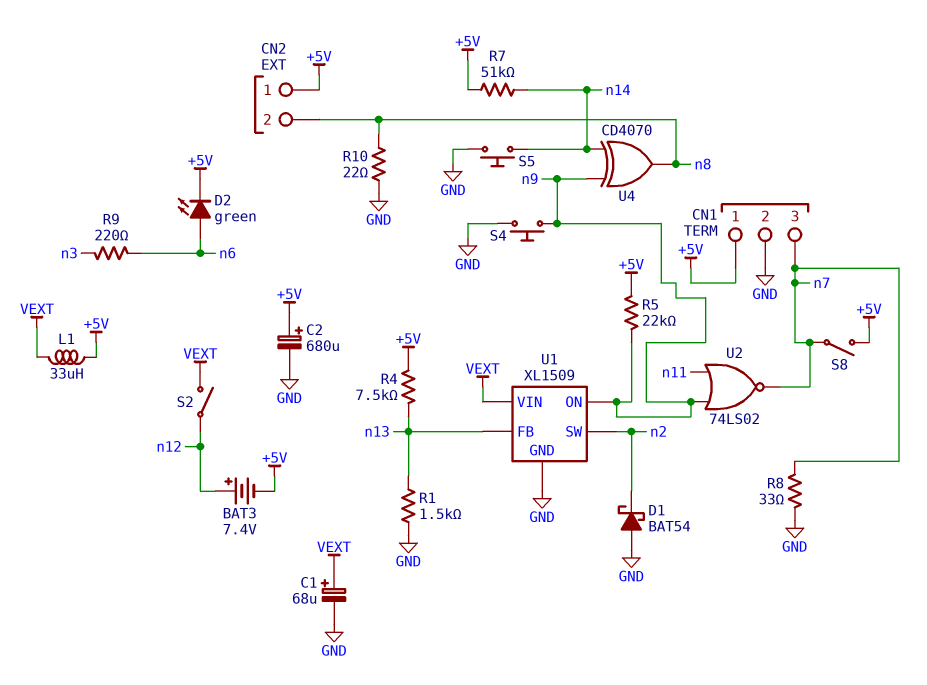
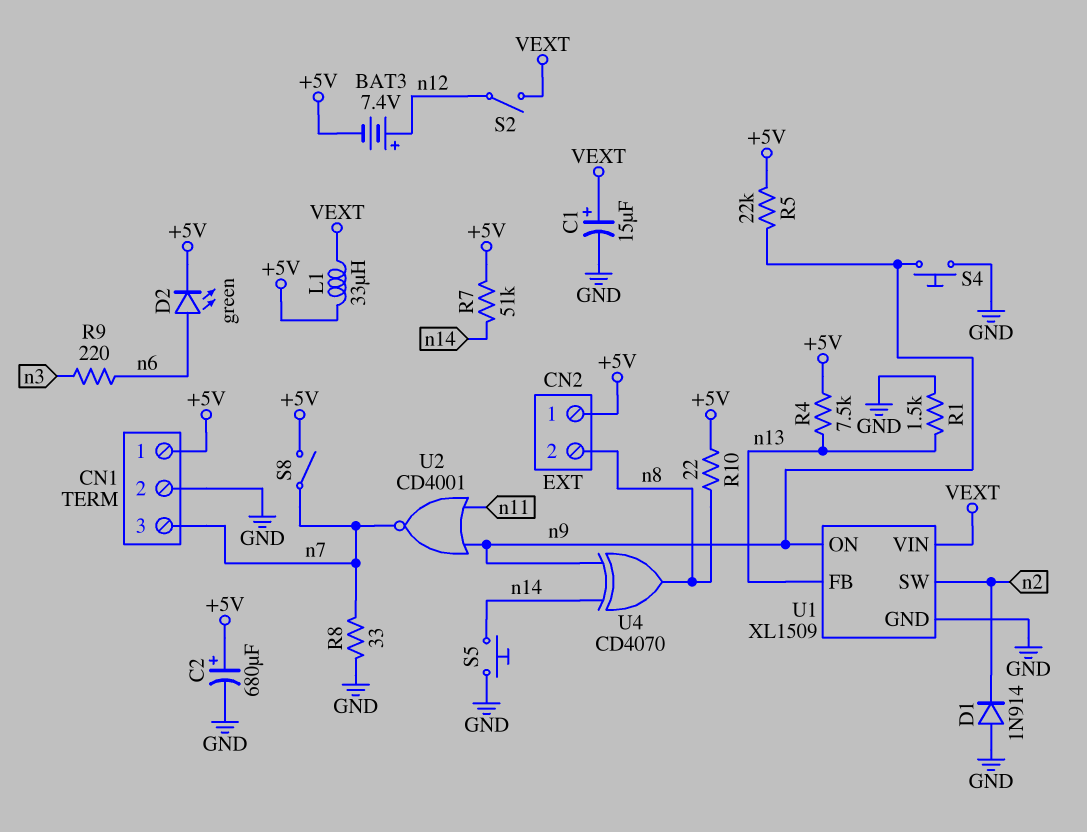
C1: 68uF (plus VEXT, minus GND) -> 15uF (plus VEXT, minus GND)
D1: schottky BAT54 (A GND, K n2) -> diode 1N914 (A GND, K n2)
R10: 22 (GND, n8) -> 22 (+5V, n8)
U2: NOR 74LS02 (in n9, in n11, out n7) -> NOR CD4001 (in n9, in n11, out n7)

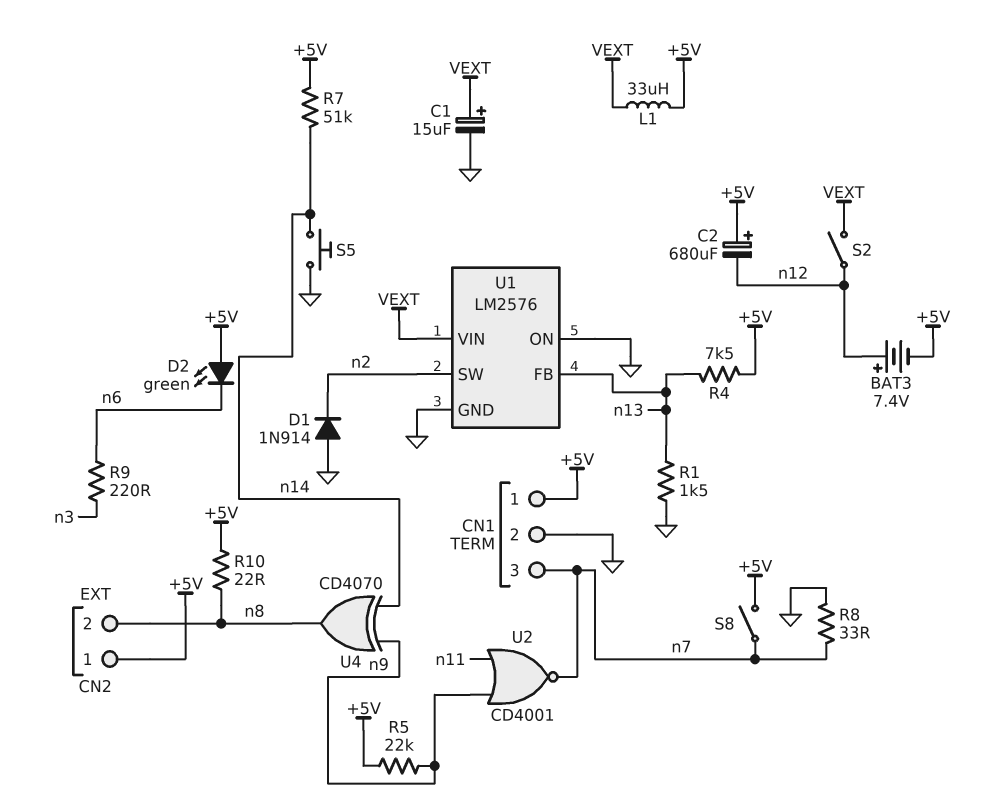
C2: 680uF (plus +5V, minus GND) -> 680uF (plus +5V, minus n12)
D2: LED green (A n6, K +5V) -> LED green (A +5V, K n6)
S4: button (GND, n9) -> none
U1: XL1509 -> LM2576
U1 pin ON: n9 -> GND

